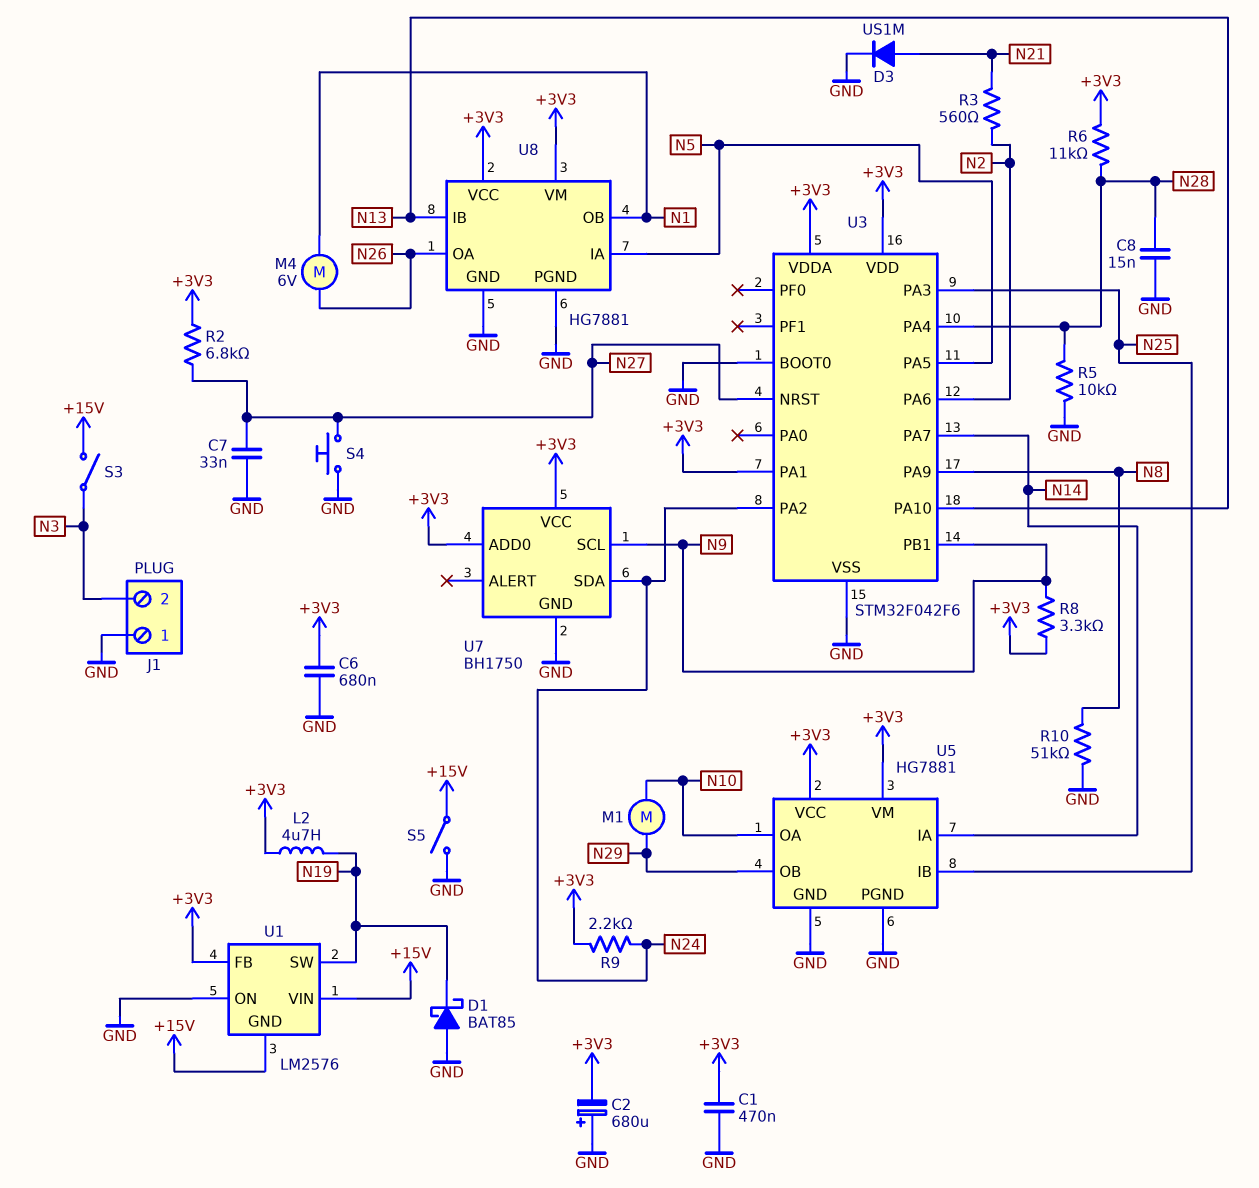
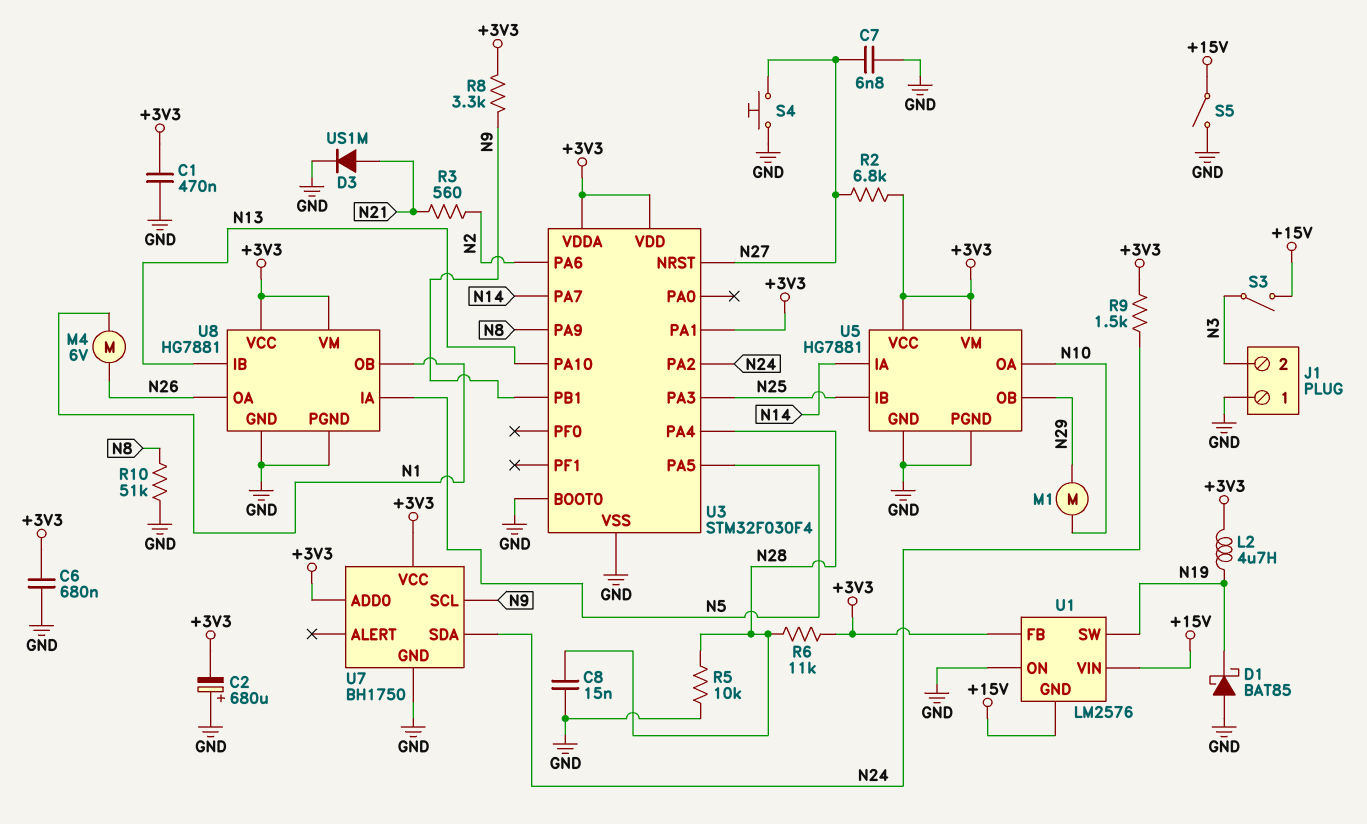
C7: 33nF (GND, N27) -> 6.8nF (GND, N27)
R9: 2.2k (+3V3, N24) -> 1.5k (+3V3, N24)
U3: STM32F042F6 -> STM32F030F4

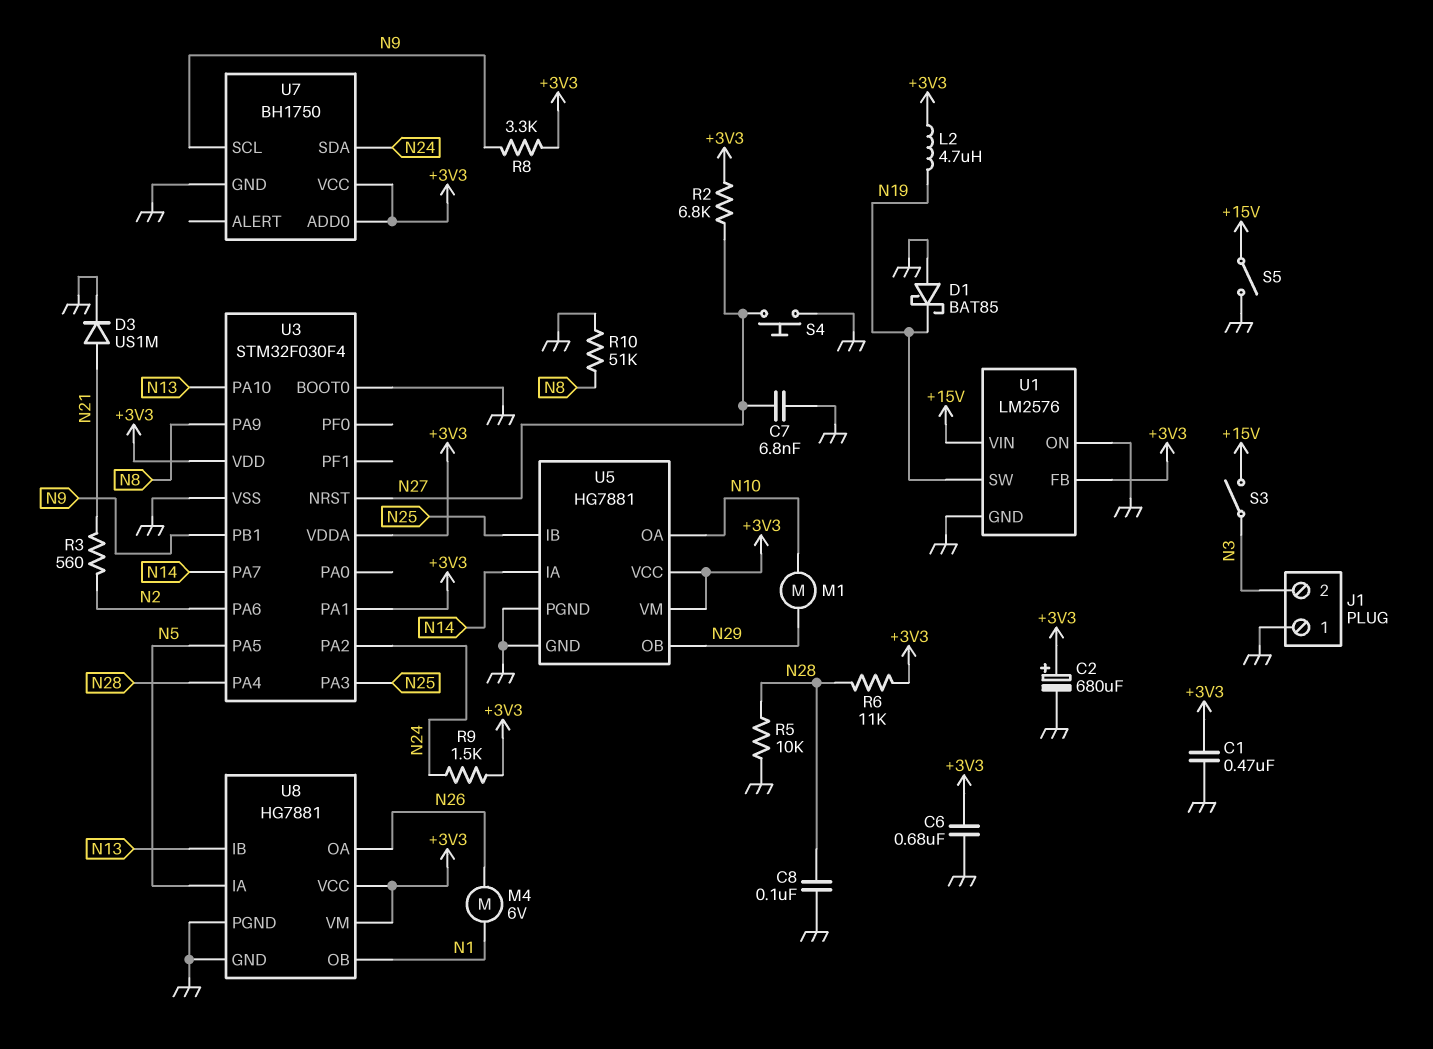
C2: 680uF (plus GND, minus +3V3) -> 680uF (plus +3V3, minus GND)
C8: 15nF (GND, N28) -> 100nF (GND, N28)
U1 pin GND: +15V -> GND

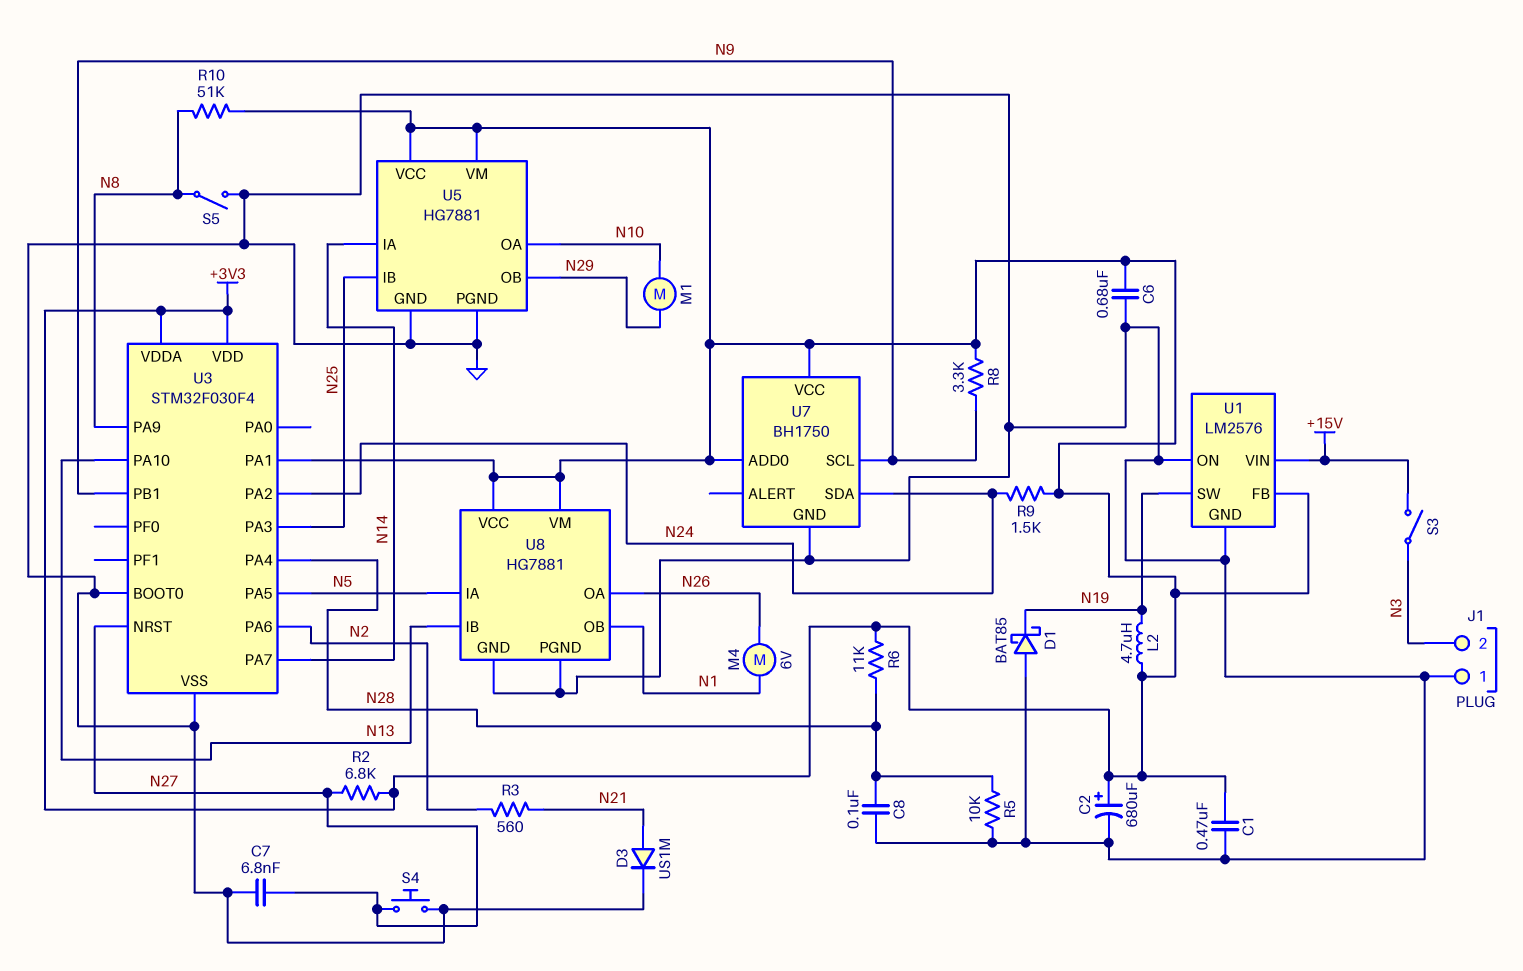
R10: 51k (GND, N8) -> 51k (+3V3, N8)
S5: switch (+15V, GND) -> switch (GND, N8)

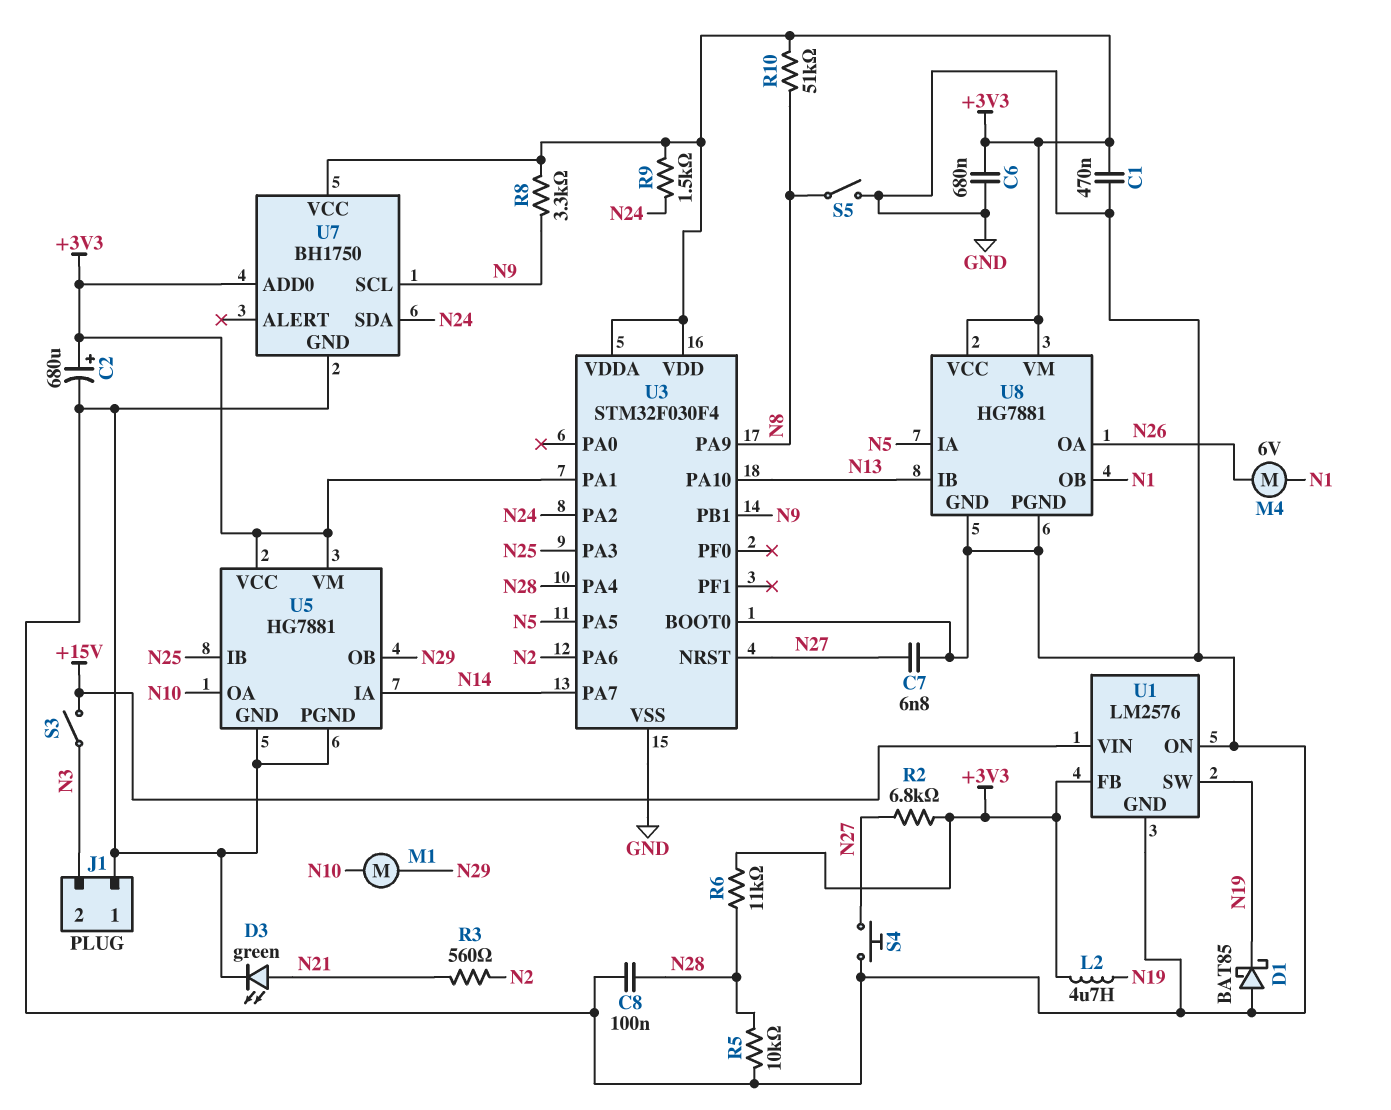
D3: diode US1M (A N21, K GND) -> LED green (A N21, K GND)

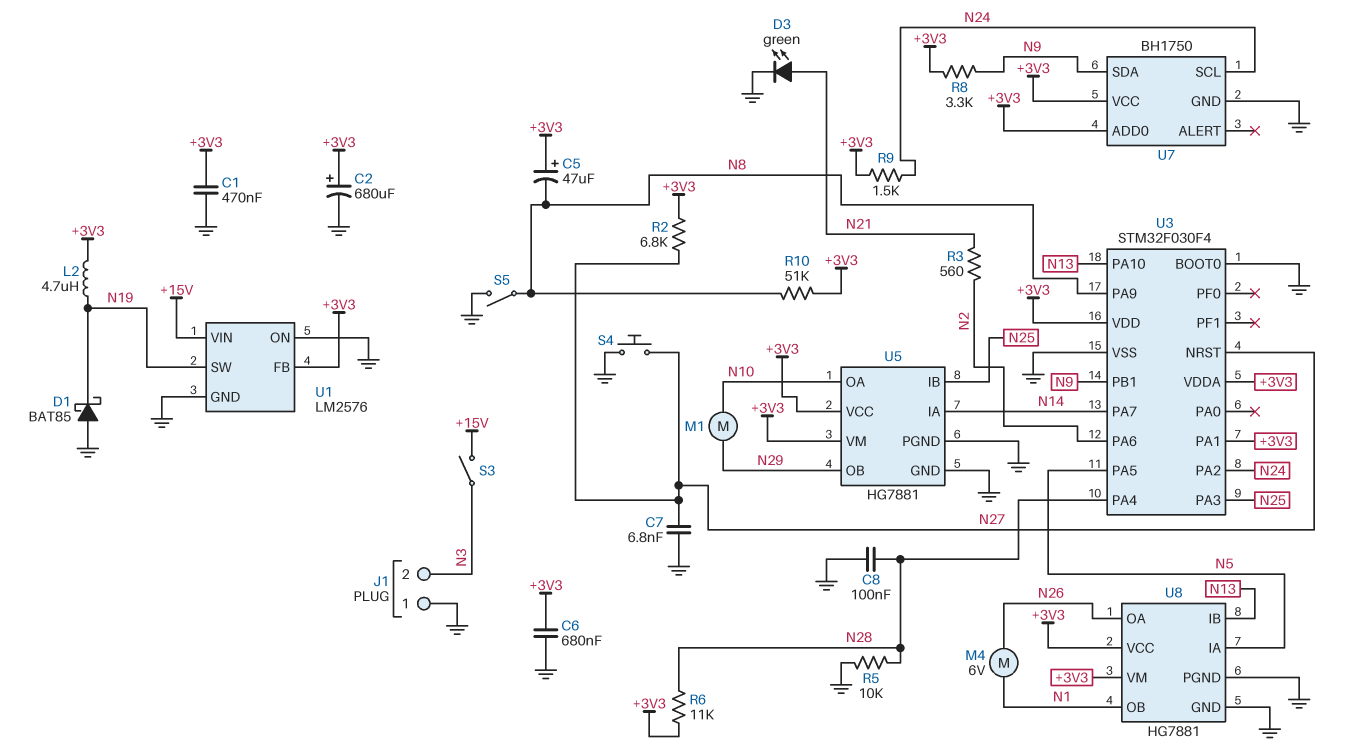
C5: none -> 47uF (plus +3V3, minus N8)
U7 pin SCL: N9 -> N24
U7 pin SDA: N24 -> N9

